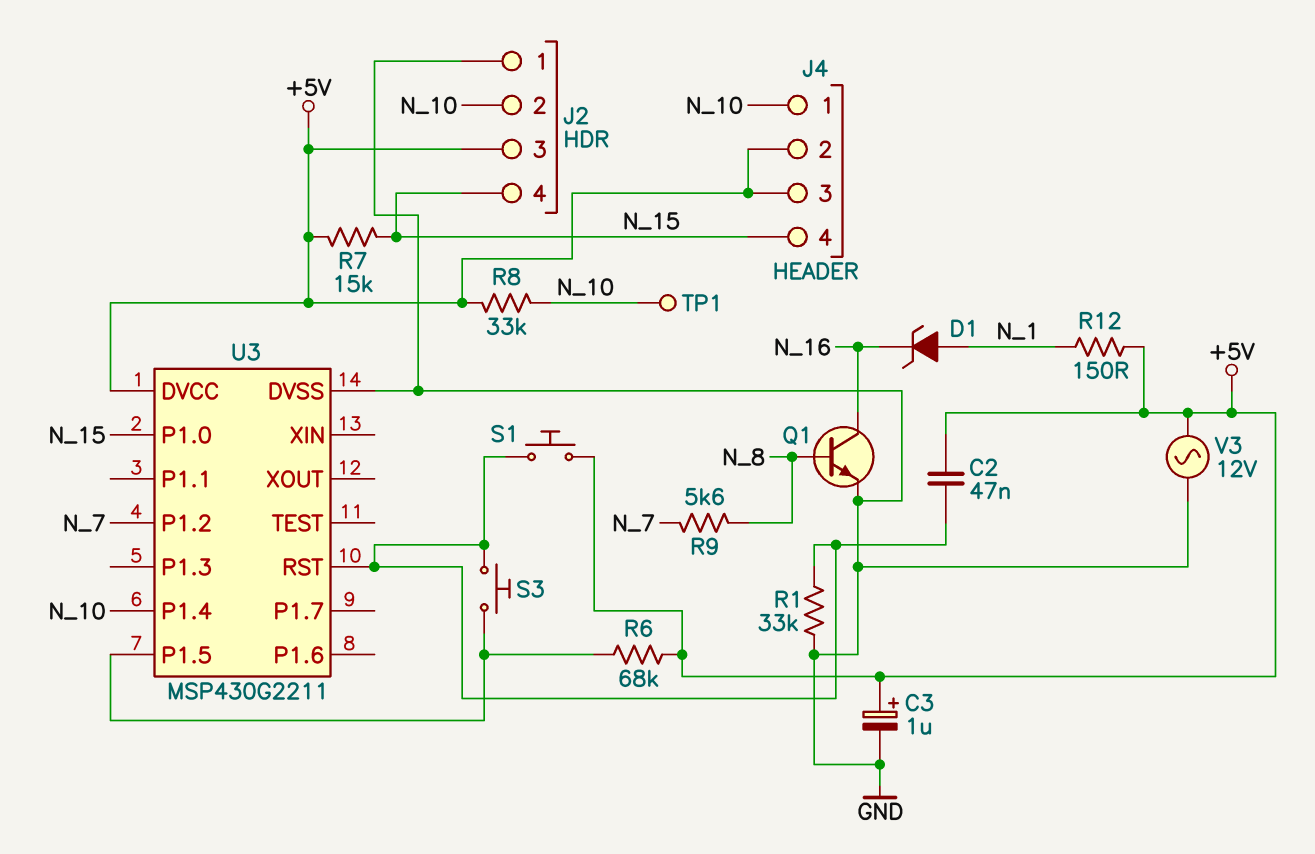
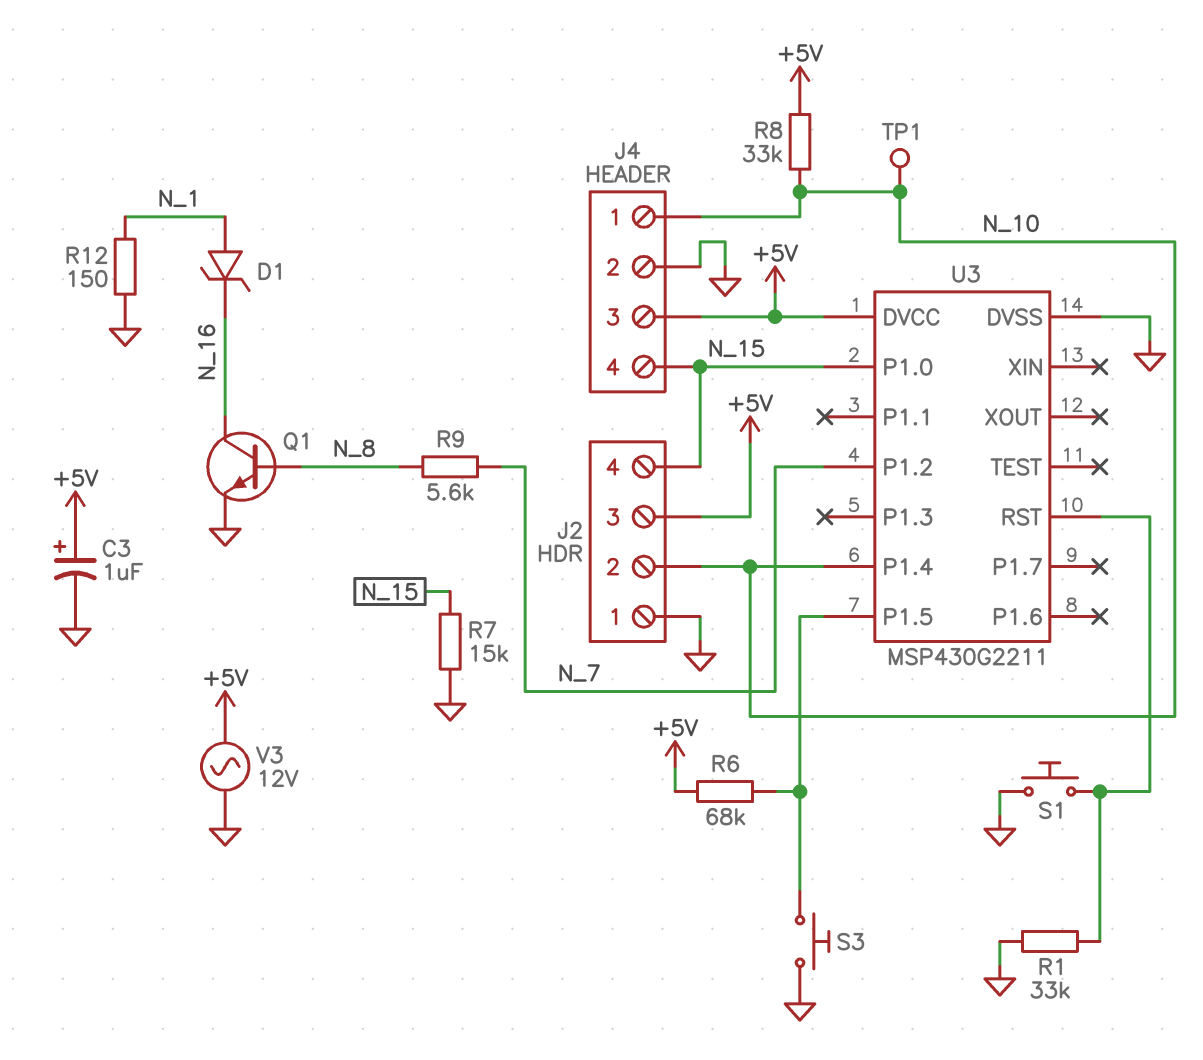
C2: 47nF (+5V, U3/RST) -> none
J4 pin 2: +5V -> GND
R7: 15k (+5V, N_15) -> 15k (GND, N_15)
R12: 150 (+5V, N_1) -> 150 (GND, N_1)
S1: button (+5V, U3/RST) -> button (GND, U3/RST)
S3: button (U3/P1.5, U3/RST) -> button (GND, U3/P1.5)

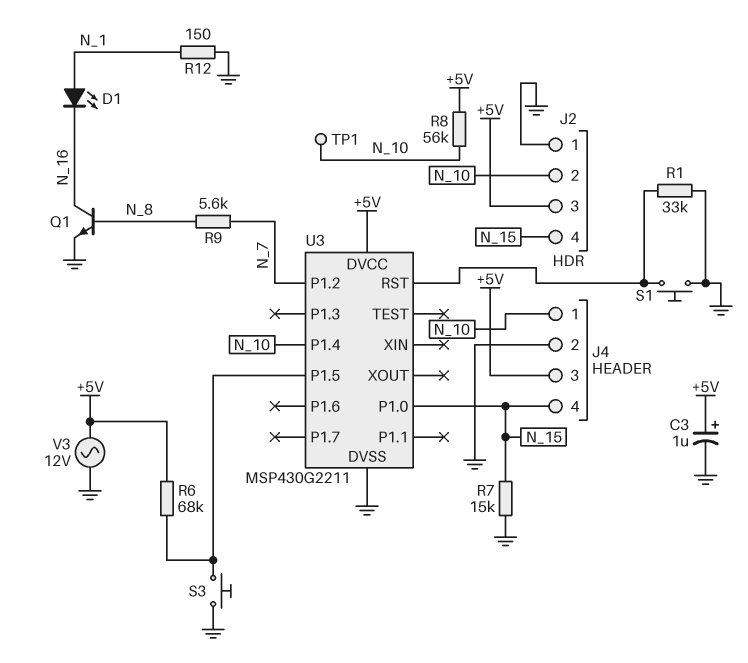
D1: zener (A N_1, K N_16) -> LED (A N_1, K N_16)
R8: 33k (+5V, N_10) -> 56k (+5V, N_10)

